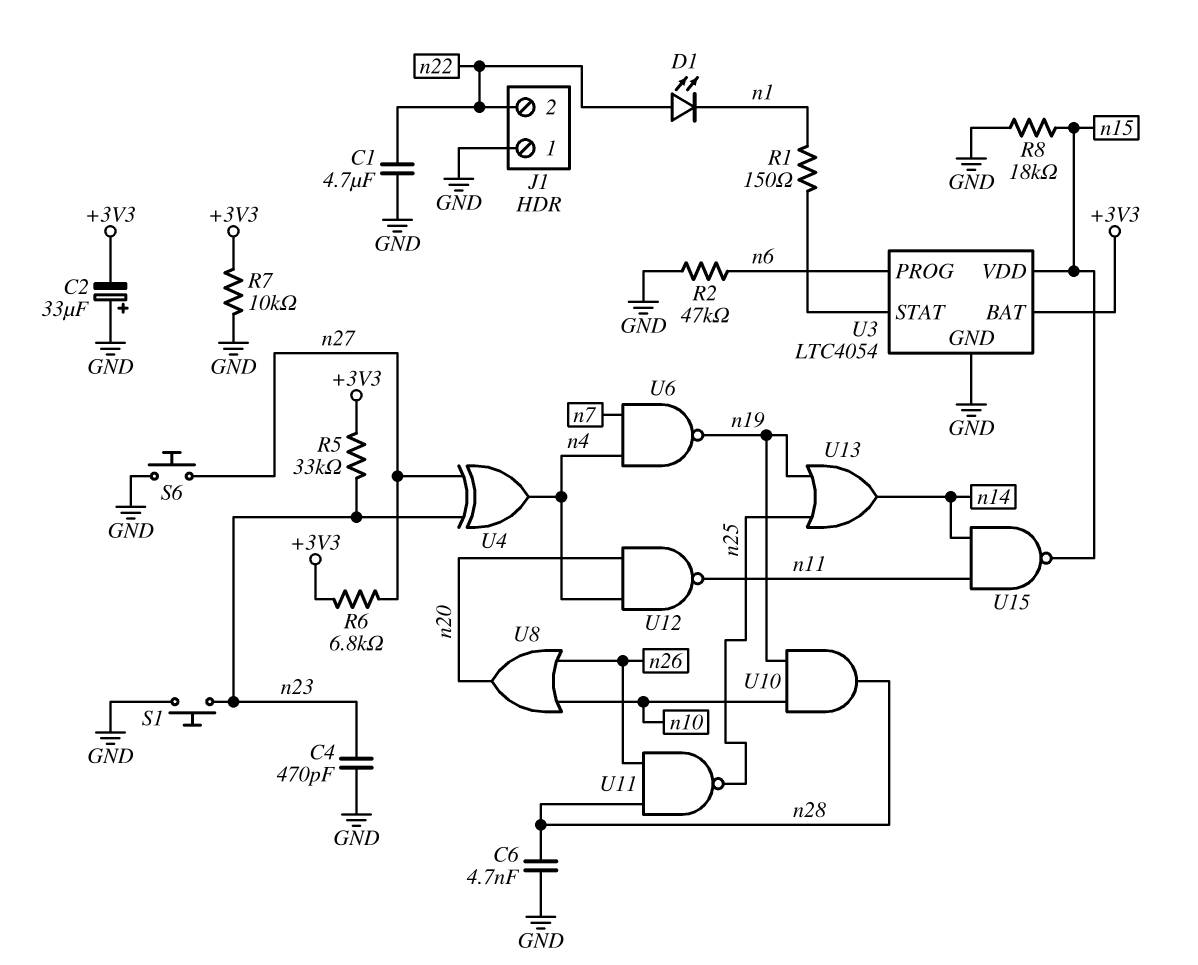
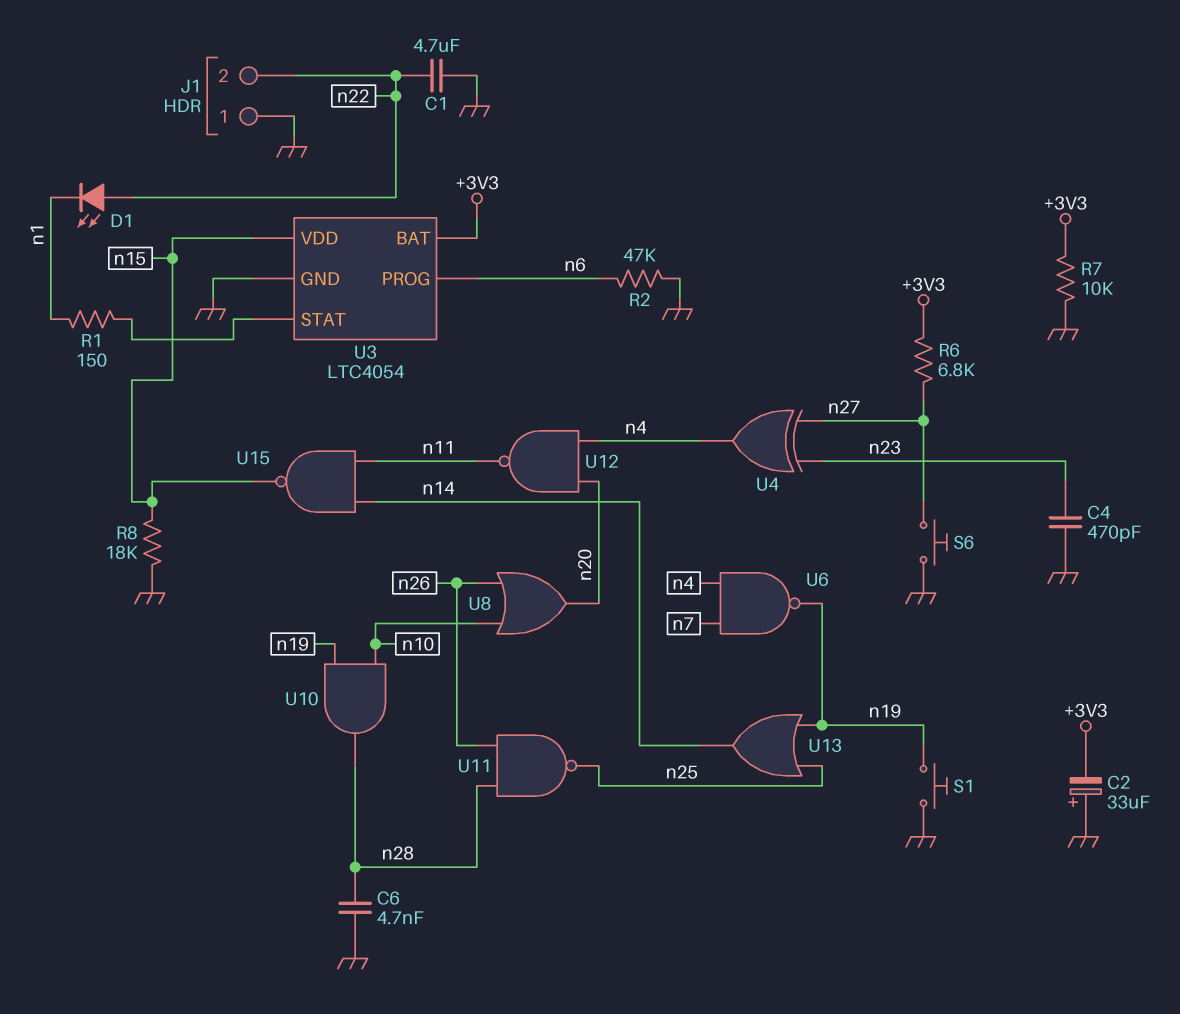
R5: 33k (+3V3, n23) -> none
S1: button (GND, n23) -> button (GND, n19)

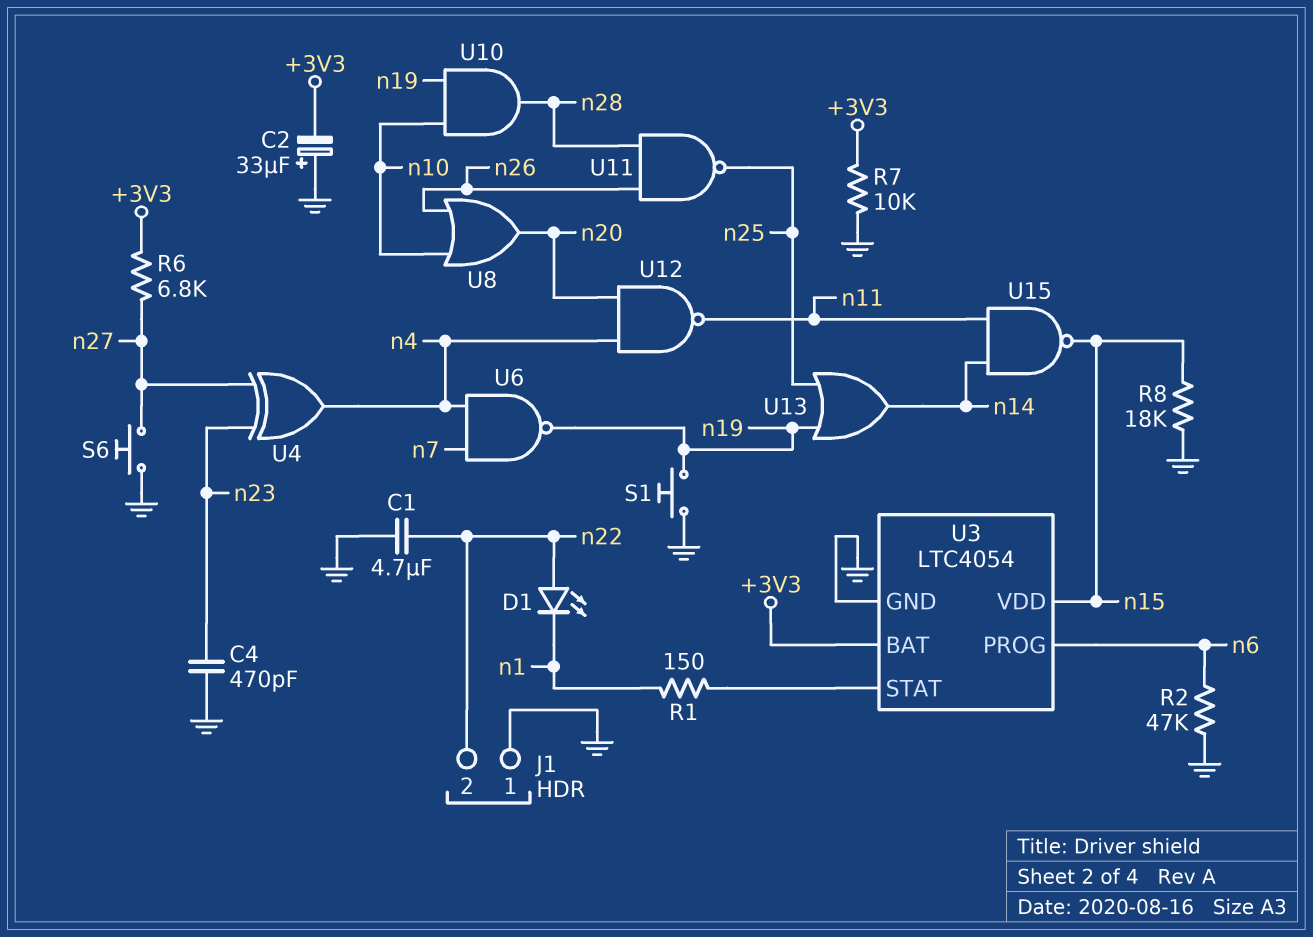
C6: 4.7nF (GND, n28) -> none

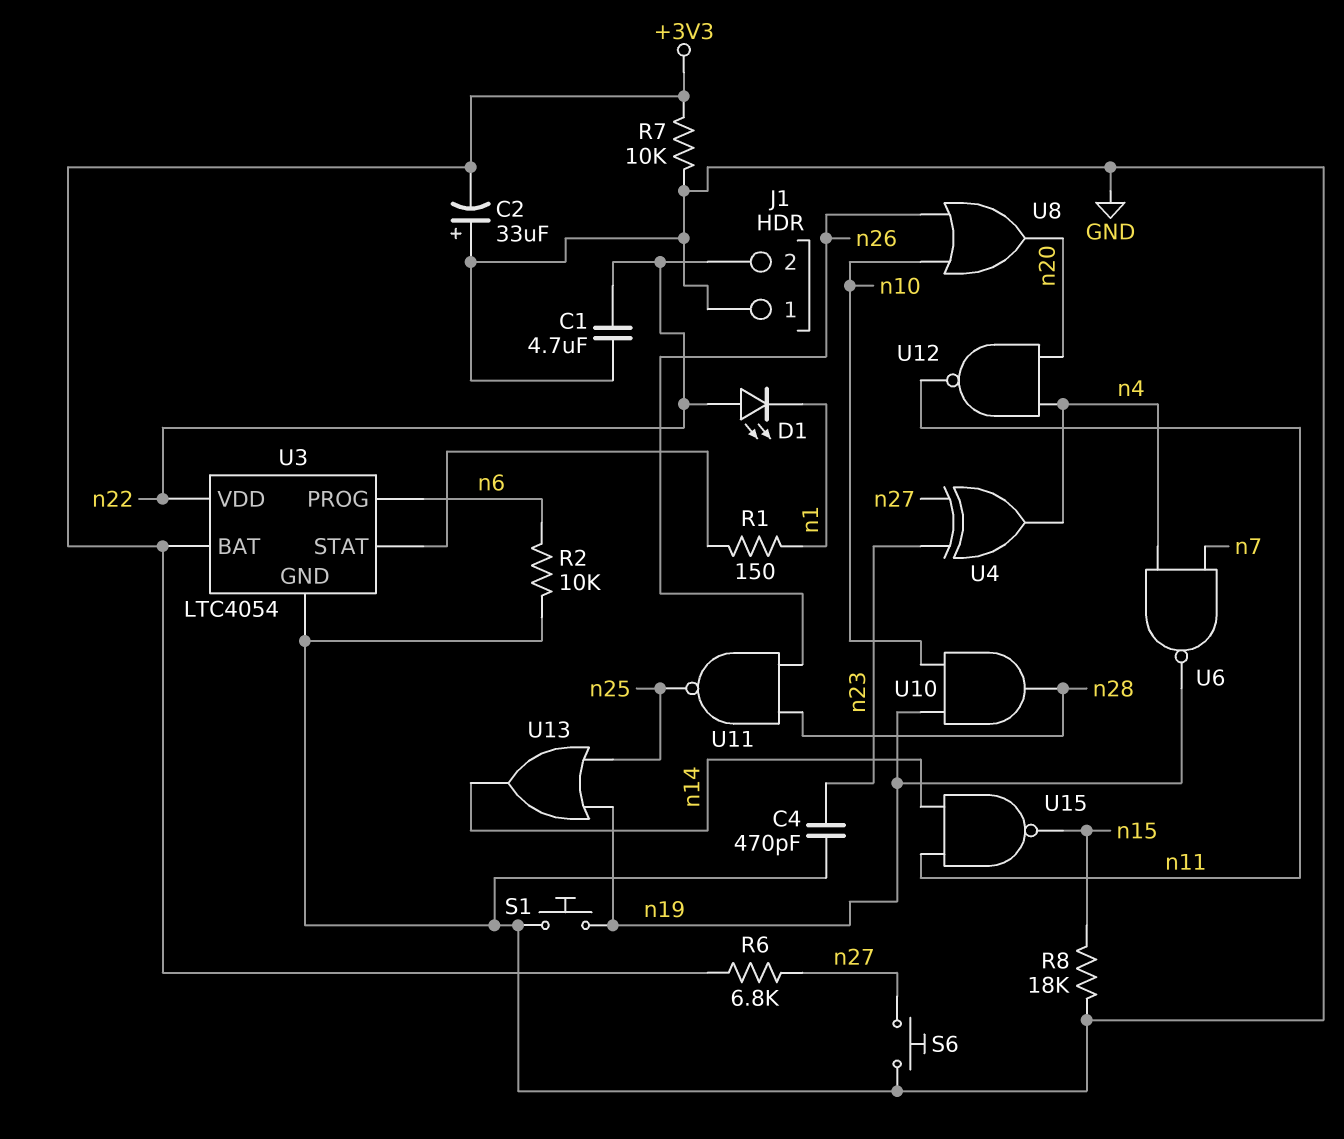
R2: 47k (GND, n6) -> 10k (GND, n6)
U3 pin VDD: n15 -> n22

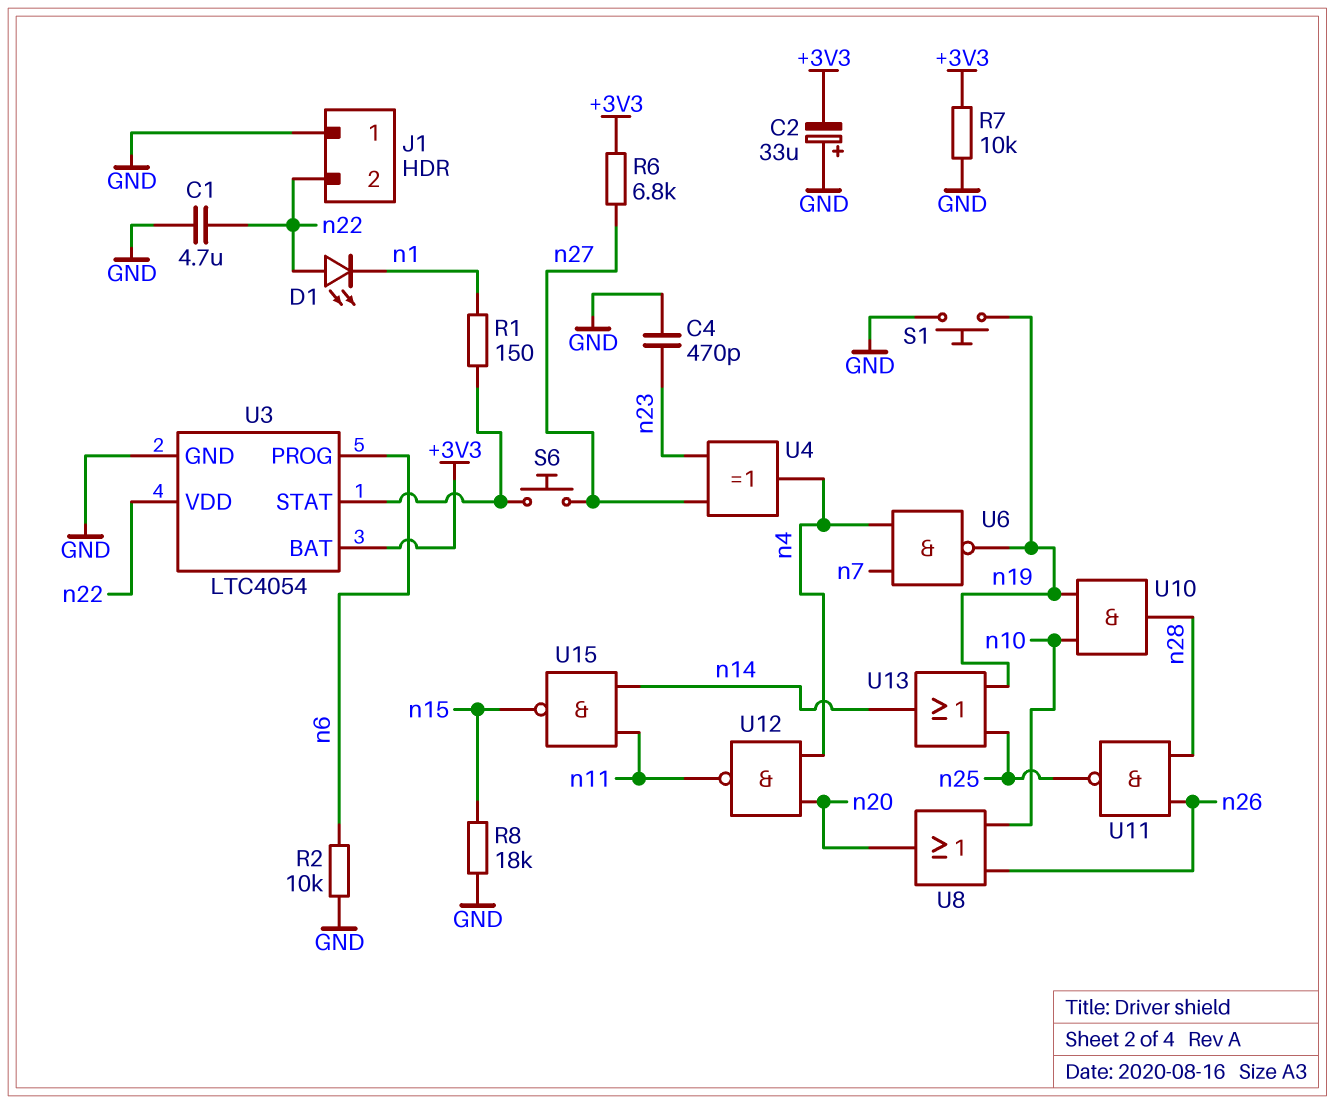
S6: button (GND, n27) -> button (U3/STAT, n27)

